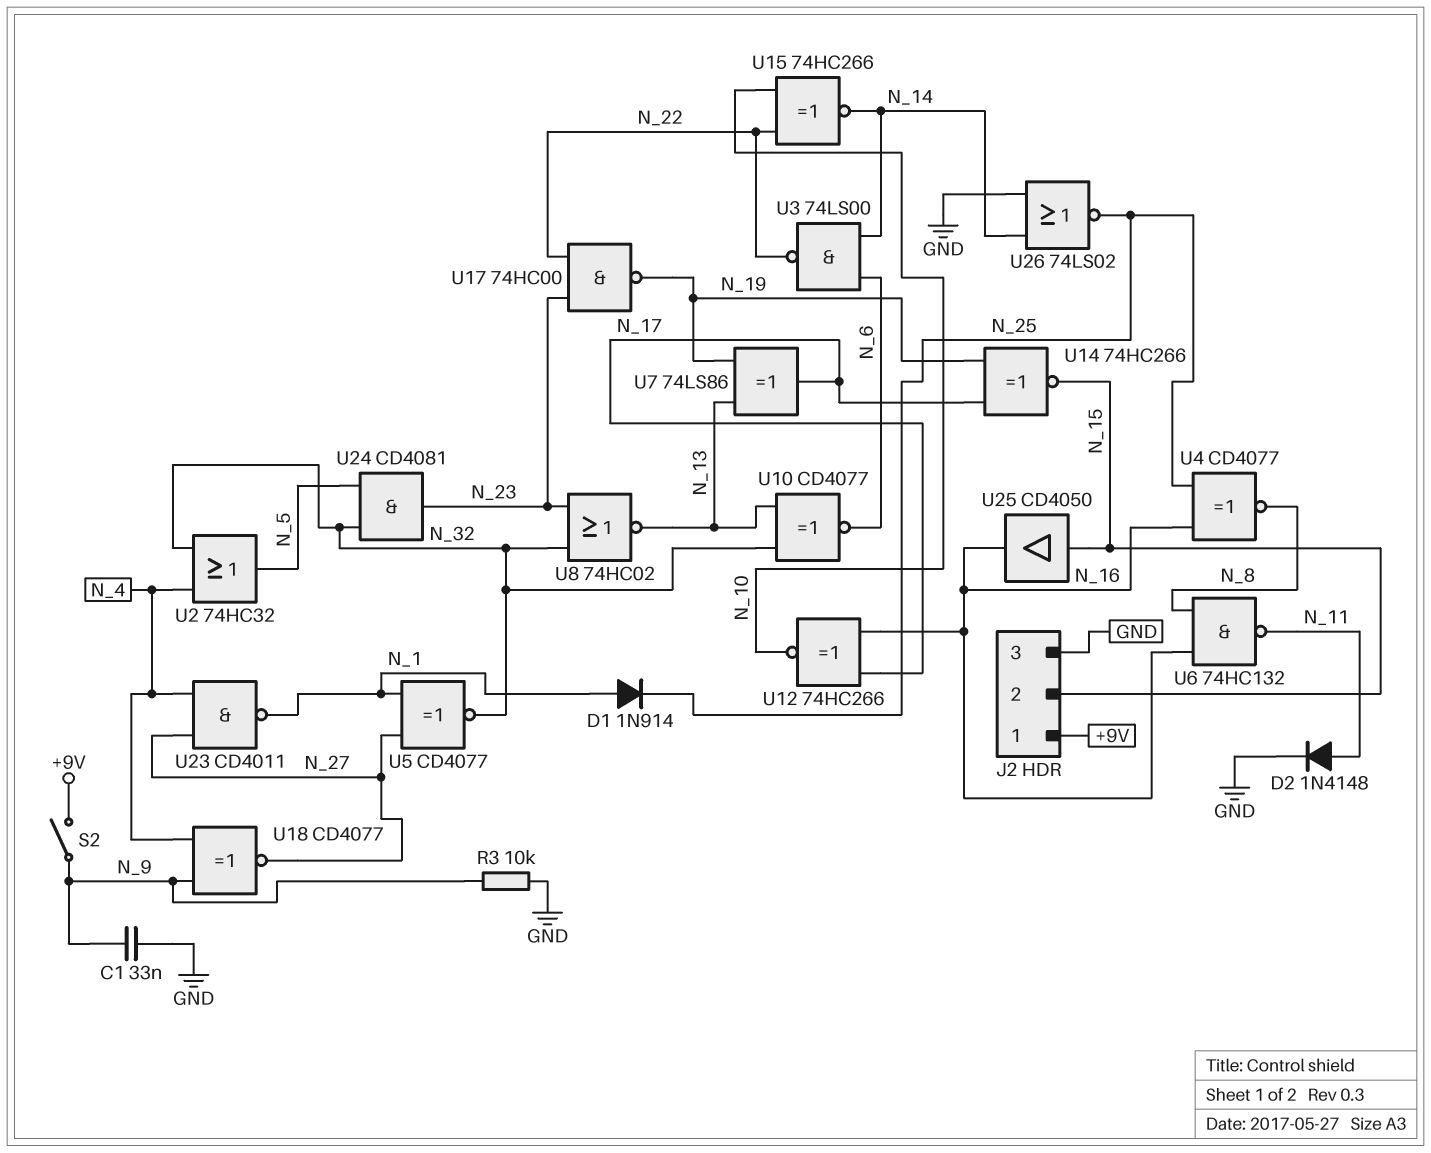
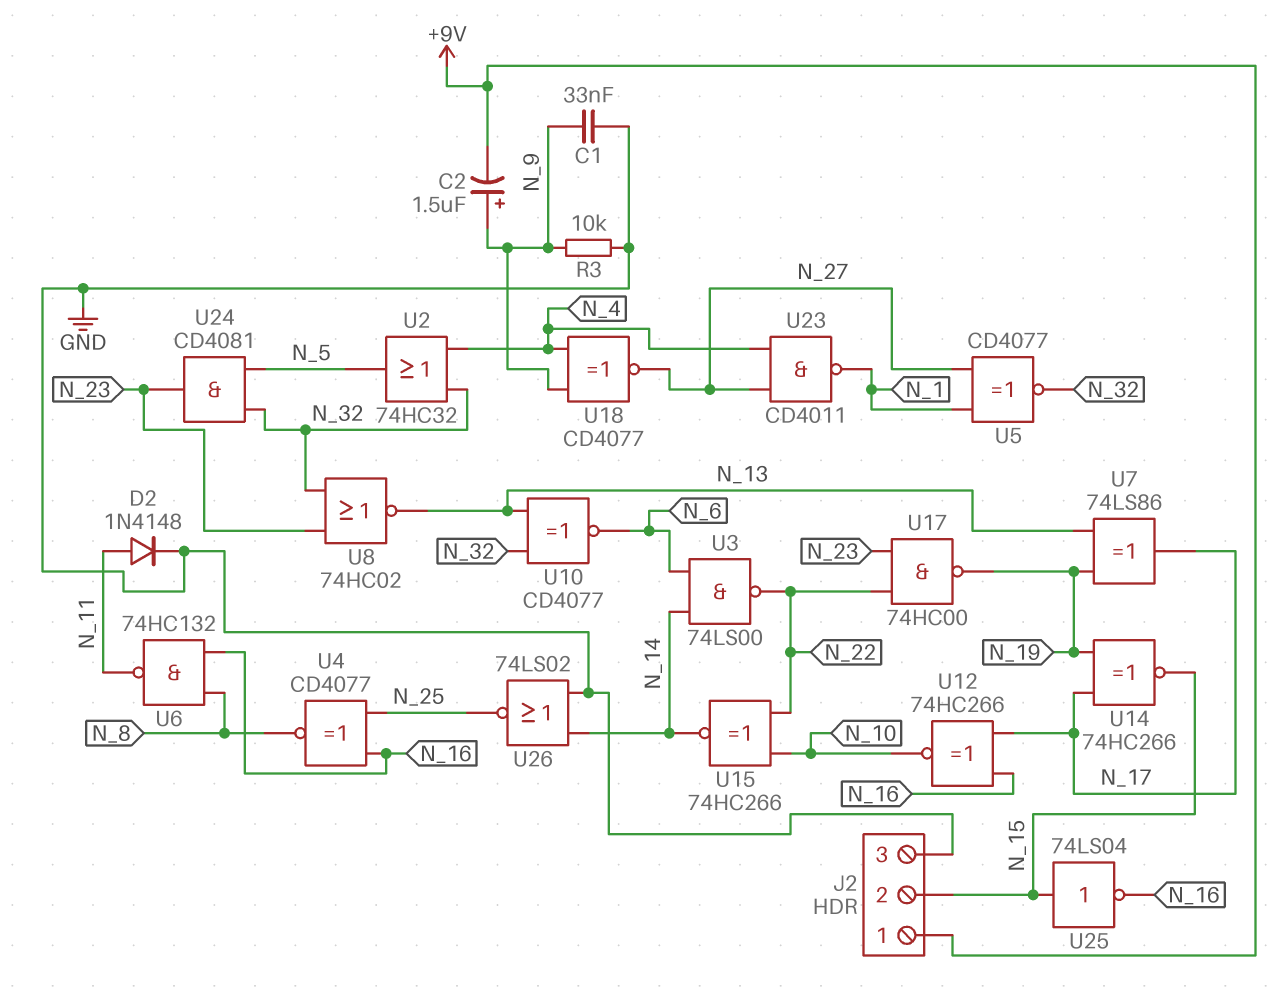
C2: none -> 1.5uF (plus N_9, minus +9V)
D1: diode 1N914 (A N_1, K N_25) -> none
S2: switch (+9V, N_9) -> none
U25: buffer CD4050 (in N_15, out N_16) -> NOT 74LS04 (in N_15, out N_16)

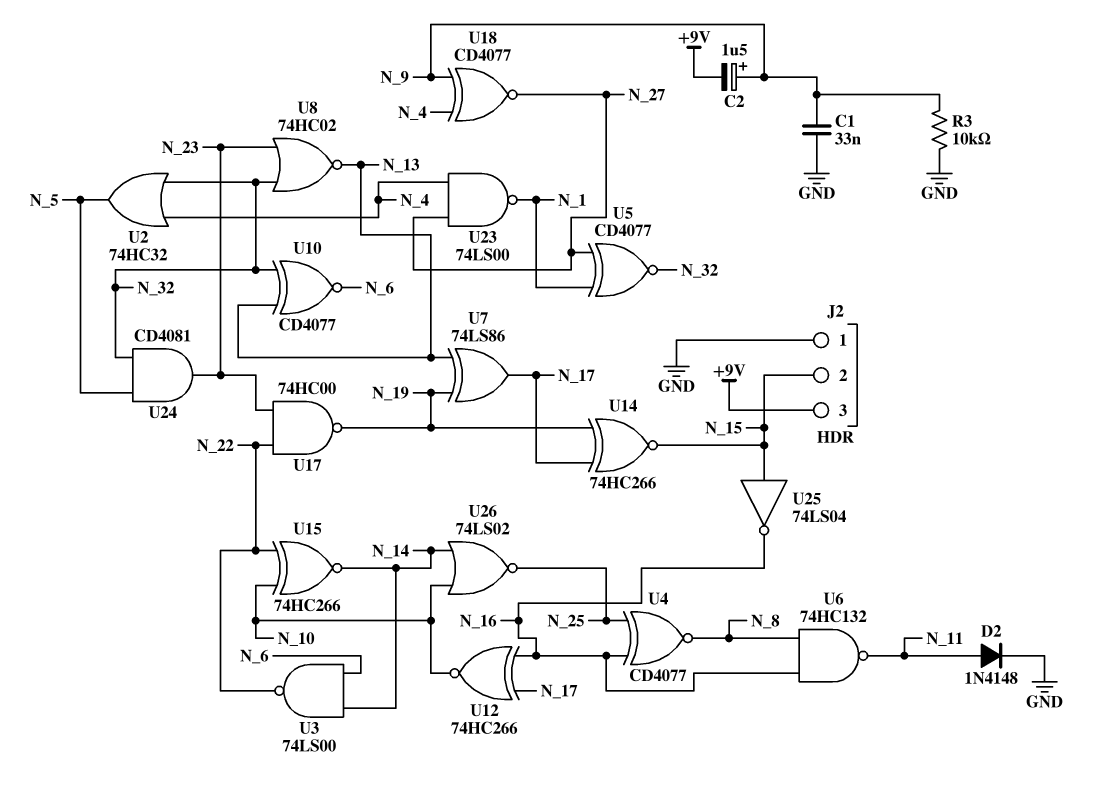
J2 pin 1: +9V -> GND
J2 pin 3: GND -> +9V
U23: NAND CD4011 (in N_4, in N_27, out N_1) -> NAND 74LS00 (in N_4, in N_27, out N_1)
U26: NOR 74LS02 (in GND, in N_14, out N_25) -> NOR 74LS02 (in N_10, in N_14, out N_25)

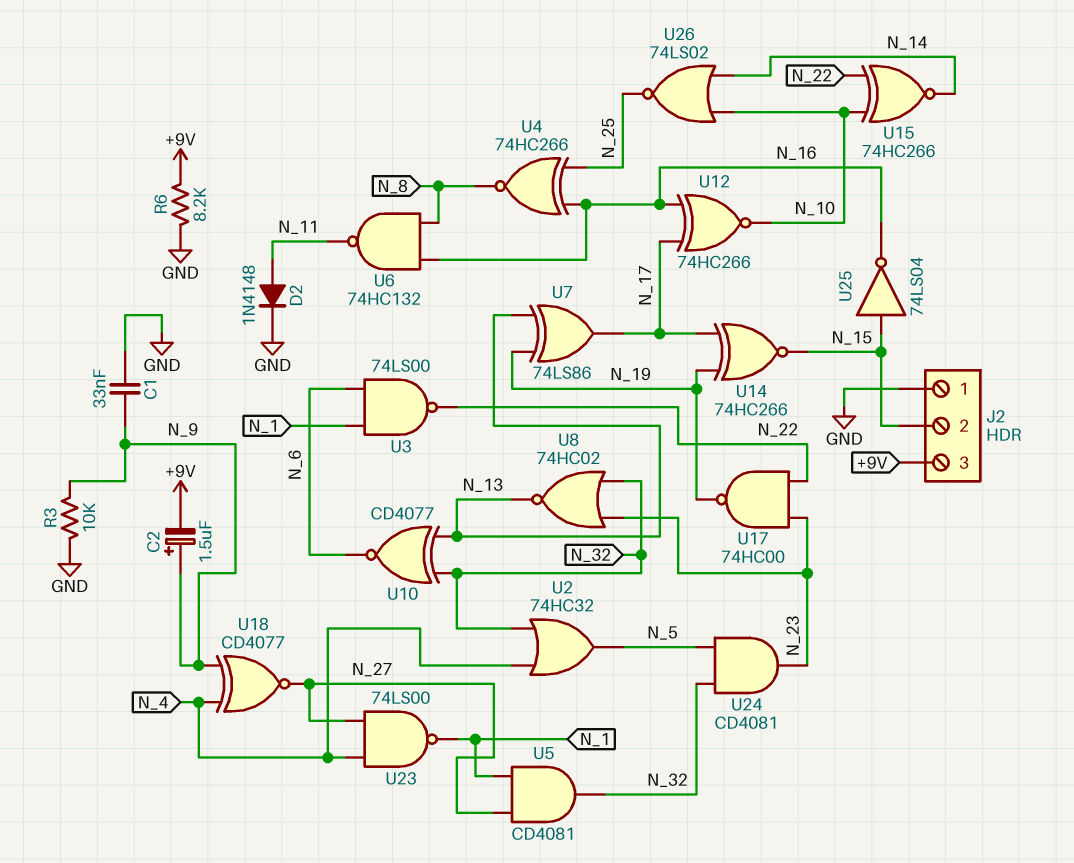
R6: none -> 8.2k (+9V, GND)
U3: NAND 74LS00 (in N_6, in N_14, out N_22) -> NAND 74LS00 (in N_1, in N_6, out N_22)
U4: XNOR CD4077 (in N_16, in N_25, out N_8) -> XNOR 74HC266 (in N_16, in N_25, out N_8)
U5: XNOR CD4077 (in N_1, in N_27, out N_32) -> AND CD4081 (in N_1, in N_27, out N_32)

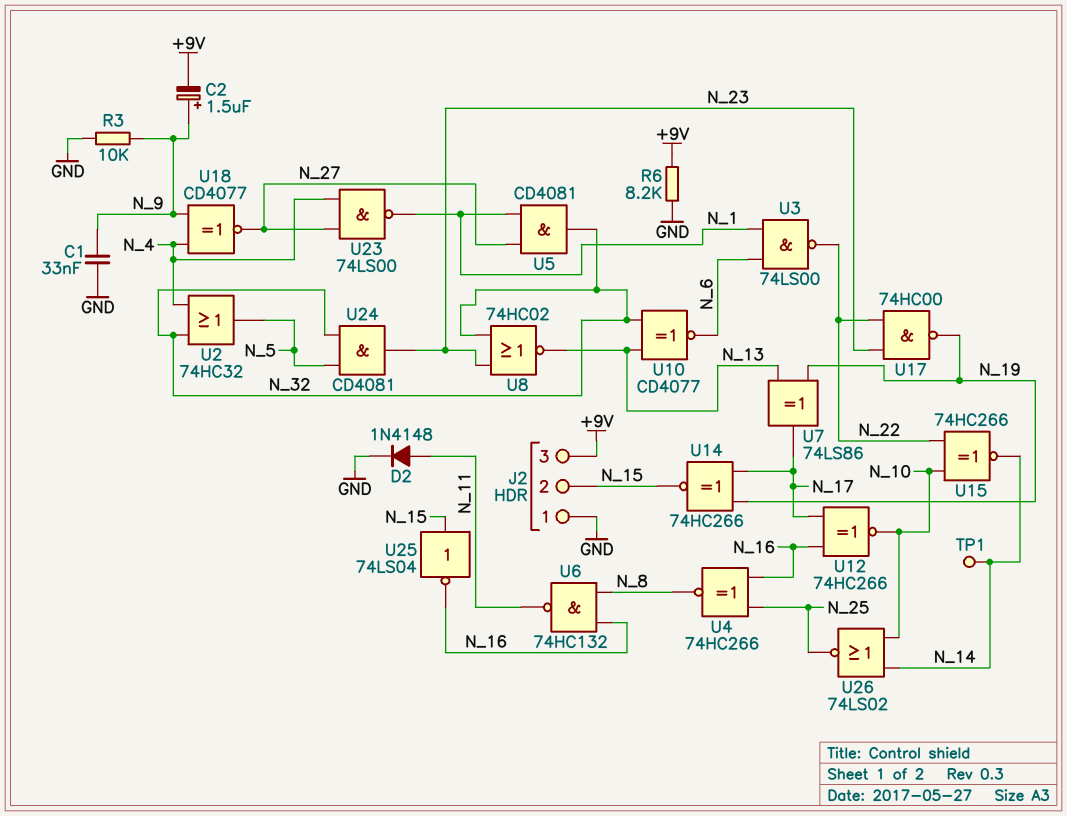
TP1: none -> test point (N_14)

